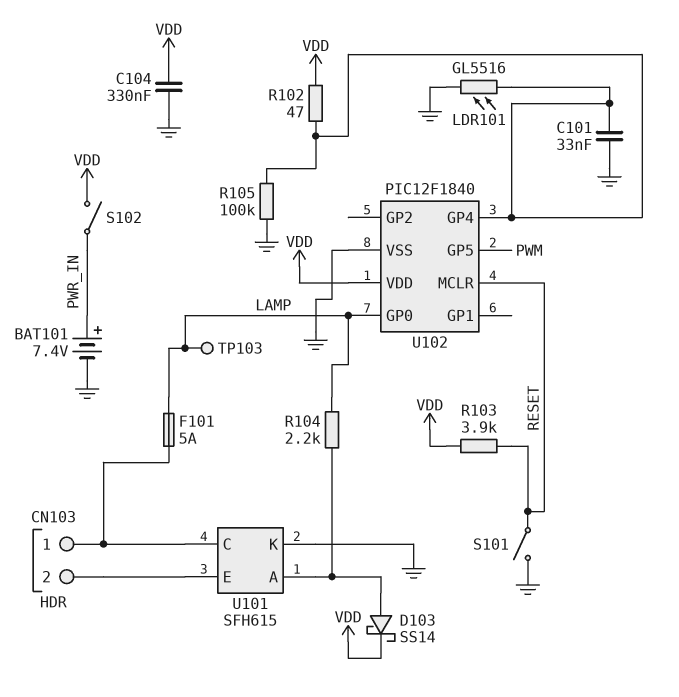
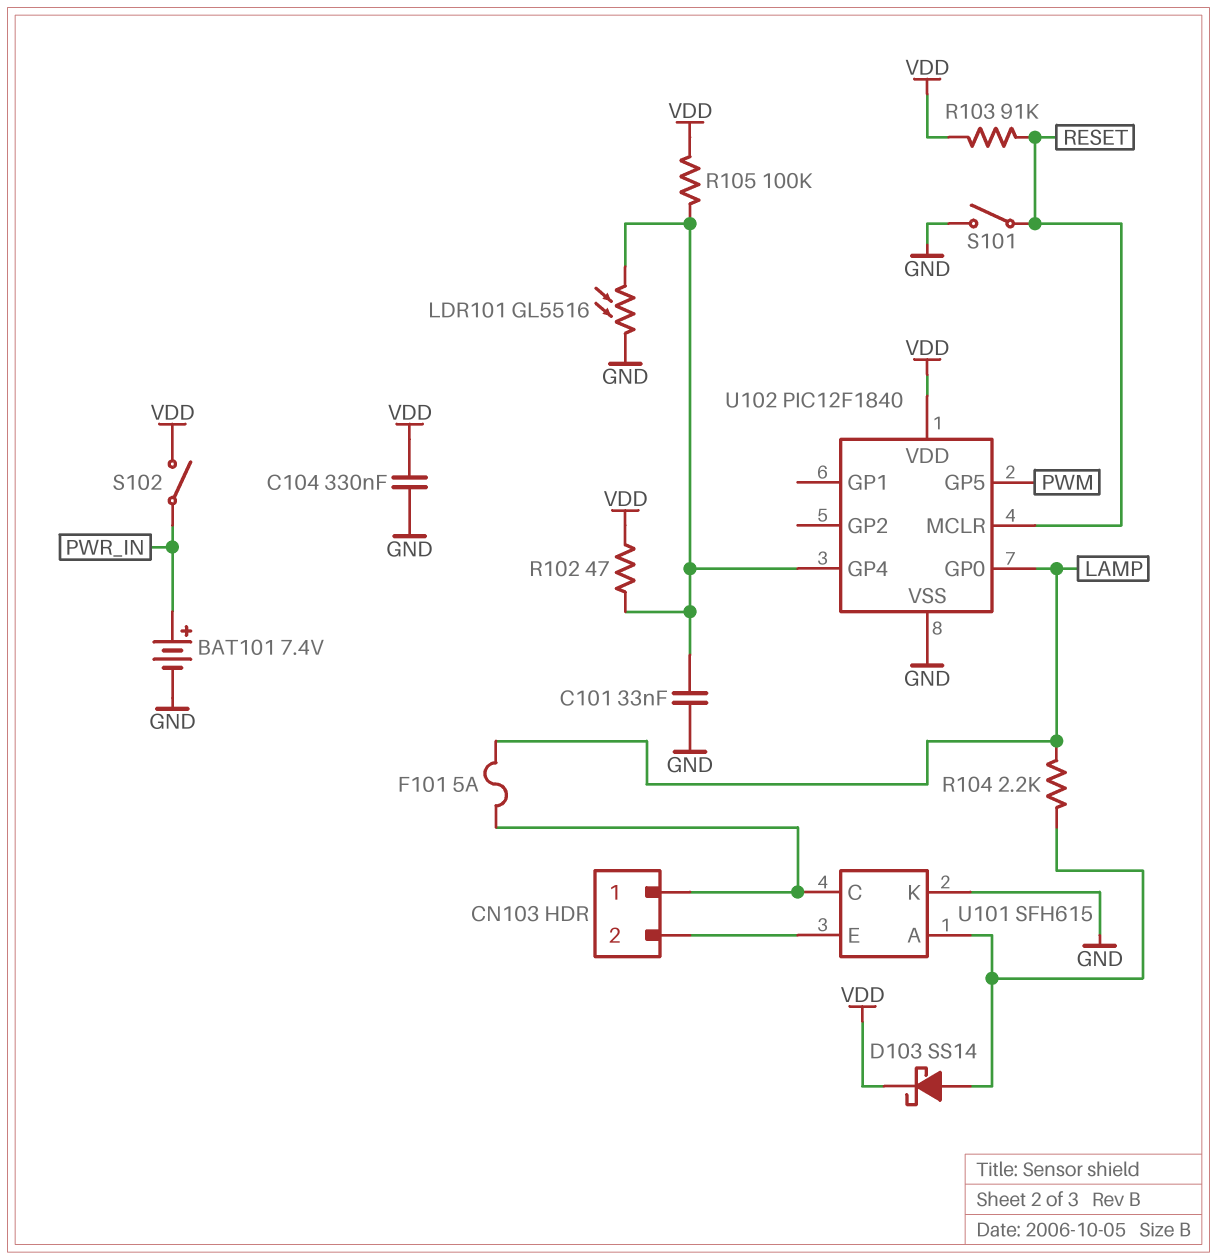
R103: 3.9k (RESET, VDD) -> 91k (RESET, VDD)
R105: 100k (GND, U102/GP4) -> 100k (U102/GP4, VDD)
TP103: test point (LAMP) -> none

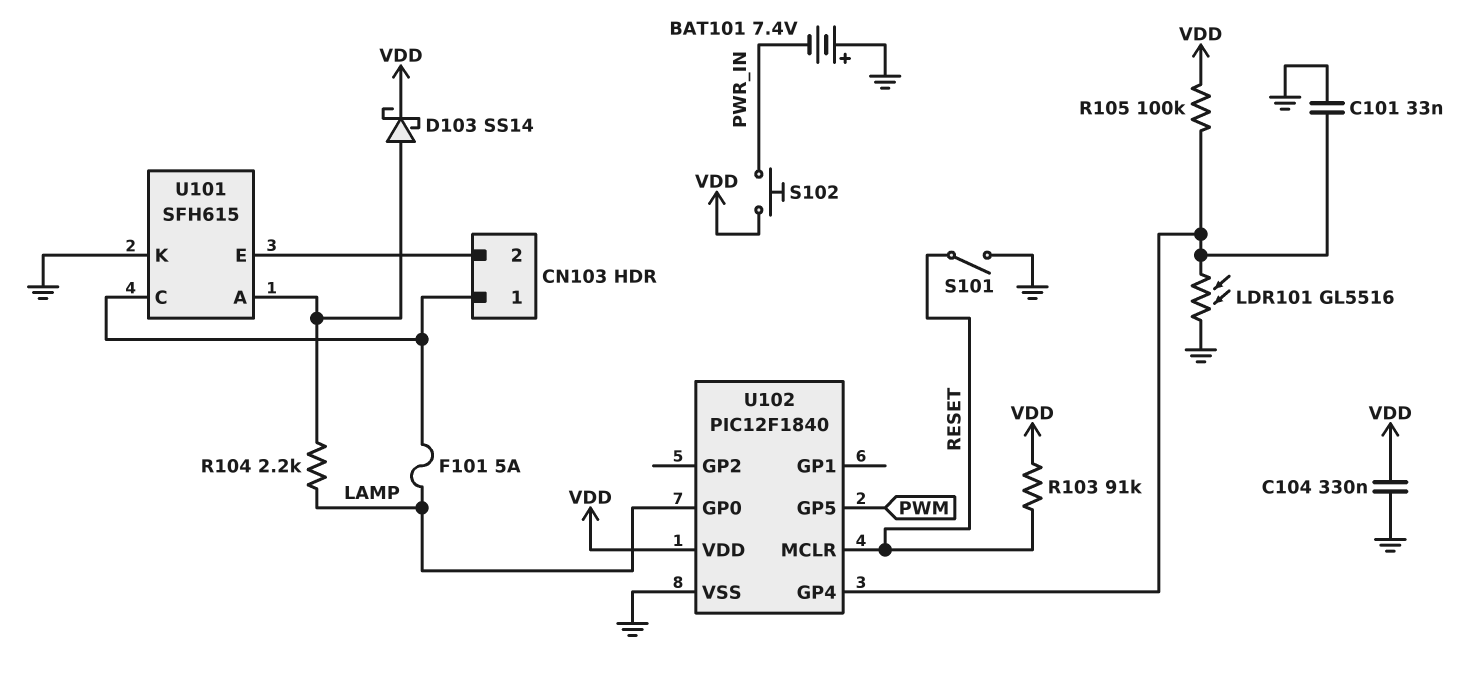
BAT101: 7.4V (plus PWR_IN, minus GND) -> 7.4V (plus GND, minus PWR_IN)
R102: 47 (U102/GP4, VDD) -> none
S102: switch (PWR_IN, VDD) -> button (PWR_IN, VDD)

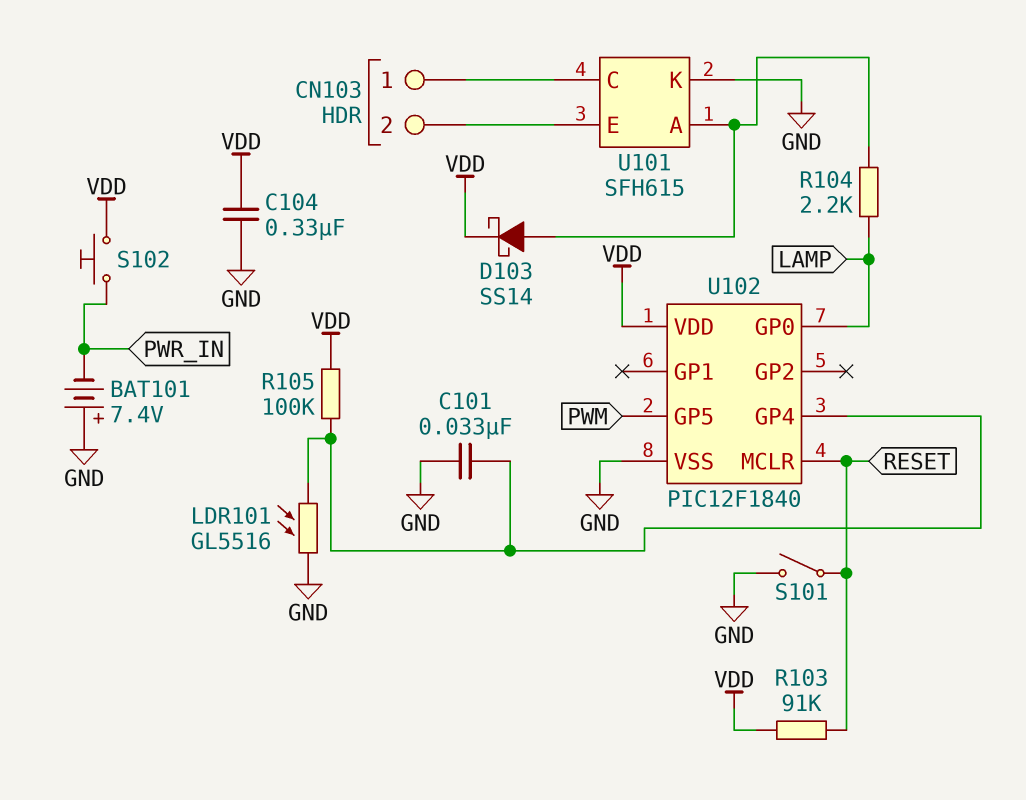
F101: 5A (CN103/1, LAMP) -> none

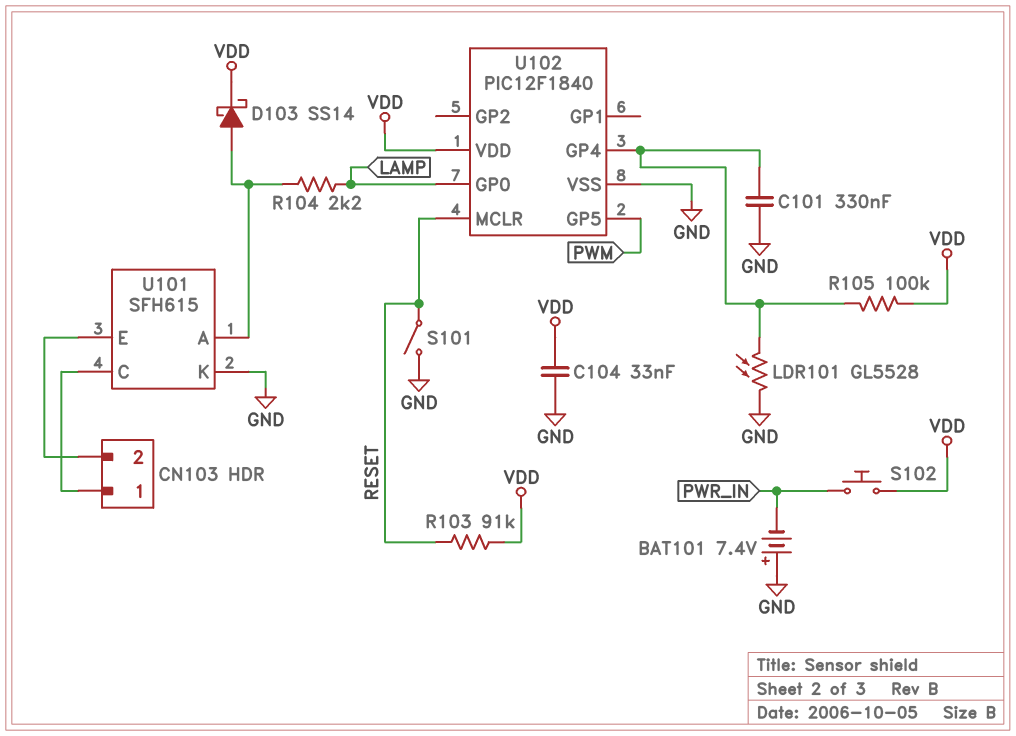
C101: 33nF (GND, U102/GP4) -> 330nF (GND, U102/GP4)
C104: 330nF (GND, VDD) -> 33nF (GND, VDD)
LDR101: GL5516 (GND, U102/GP4) -> GL5528 (GND, U102/GP4)

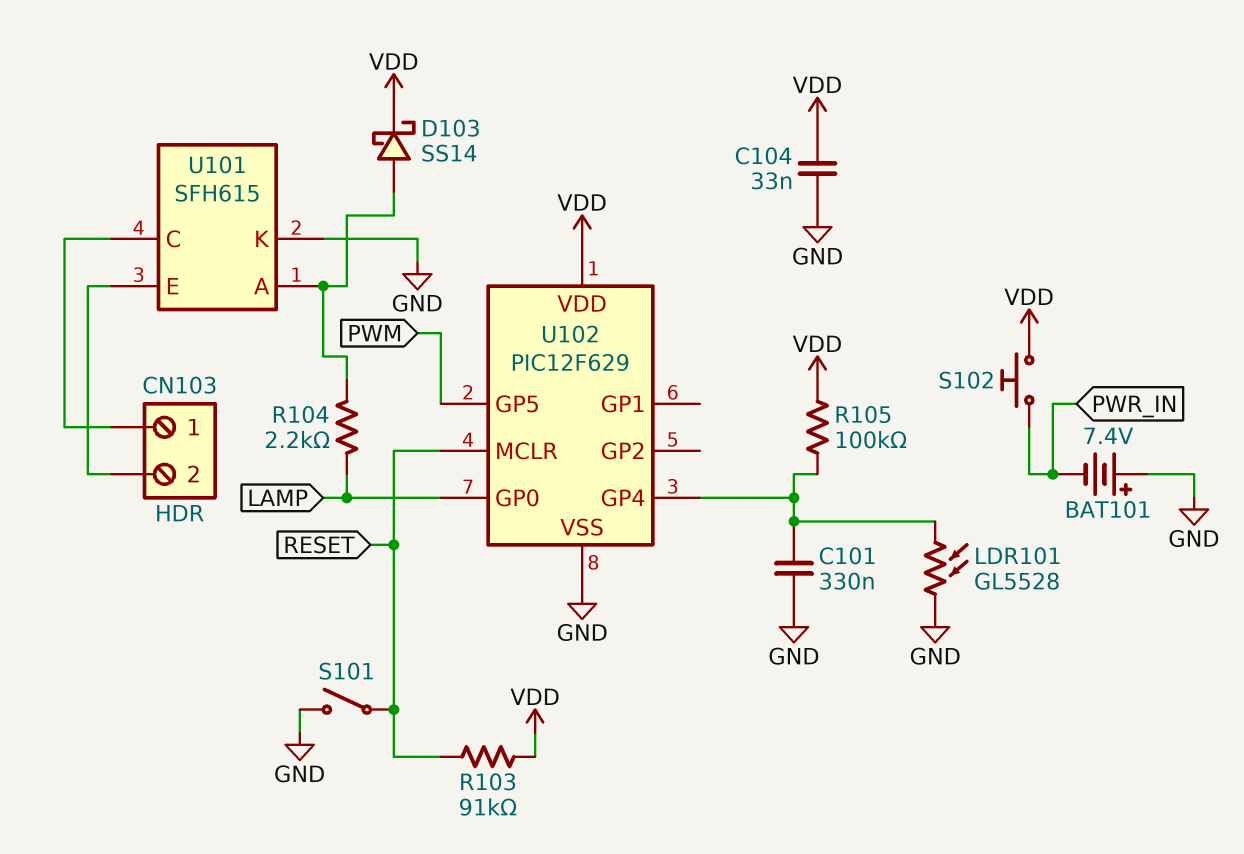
U102: PIC12F1840 -> PIC12F629

